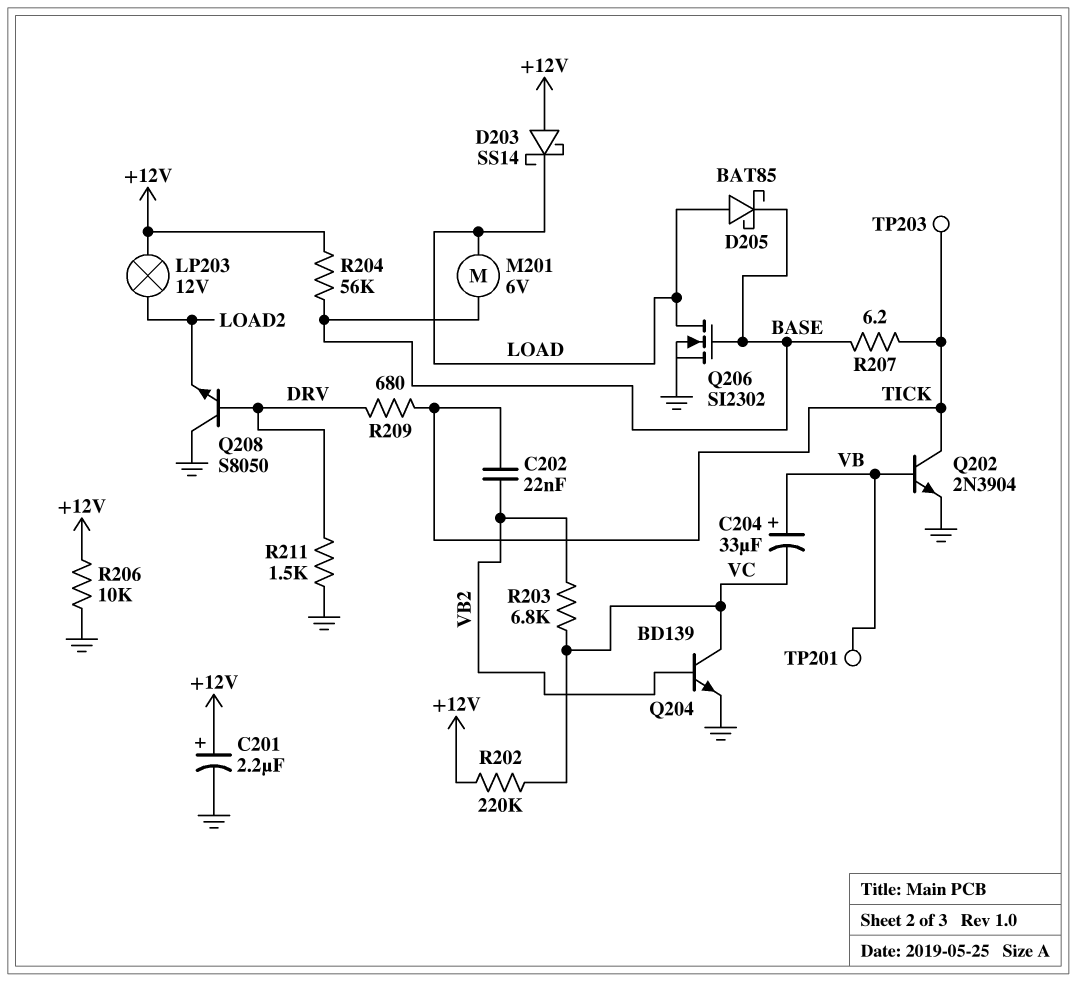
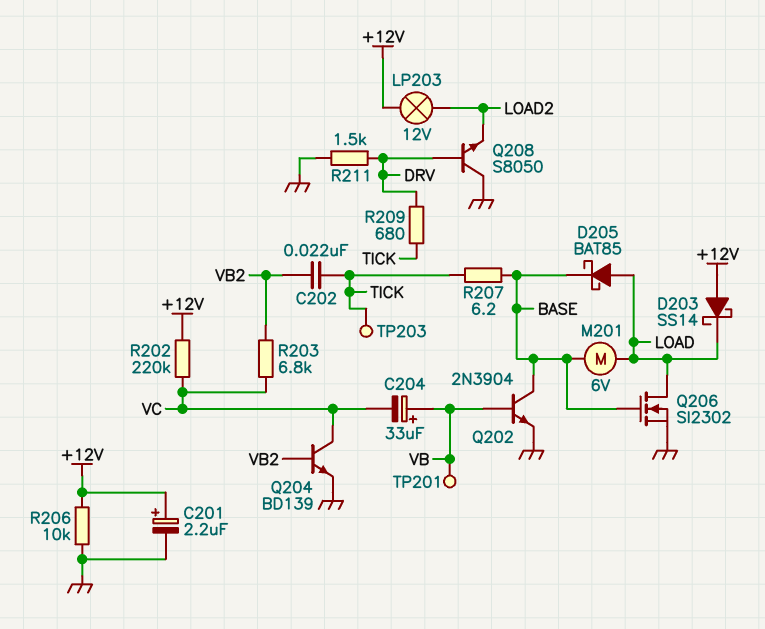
Q202: NPN 2N3904 (B VB, C TICK, E GND) -> NPN 2N3904 (B VB, C BASE, E GND)
R204: 56k (+12V, BASE) -> none

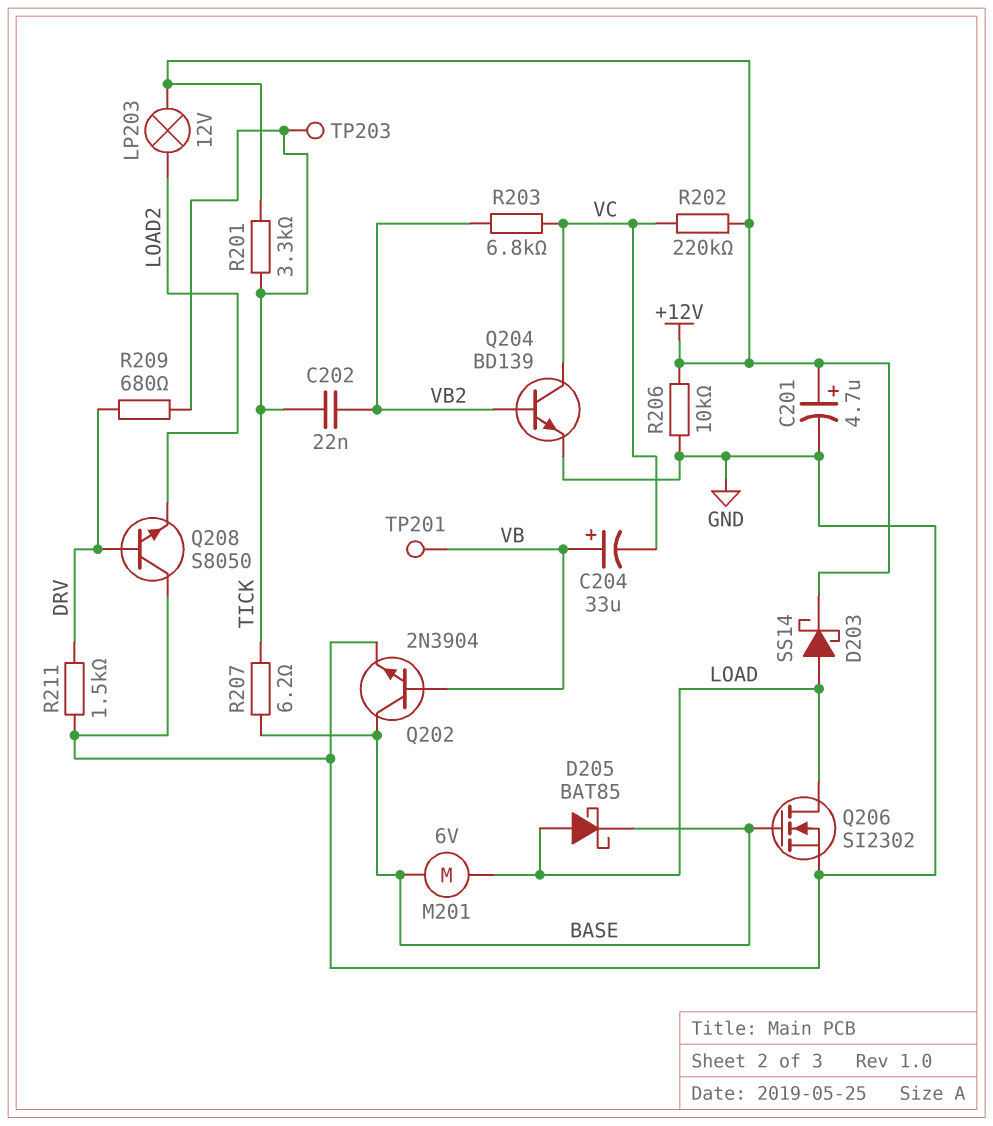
C201: 2.2uF (plus +12V, minus GND) -> 4.7uF (plus +12V, minus GND)
D203: schottky SS14 (A +12V, K LOAD) -> schottky SS14 (A LOAD, K +12V)
R201: none -> 3.3k (+12V, TICK)

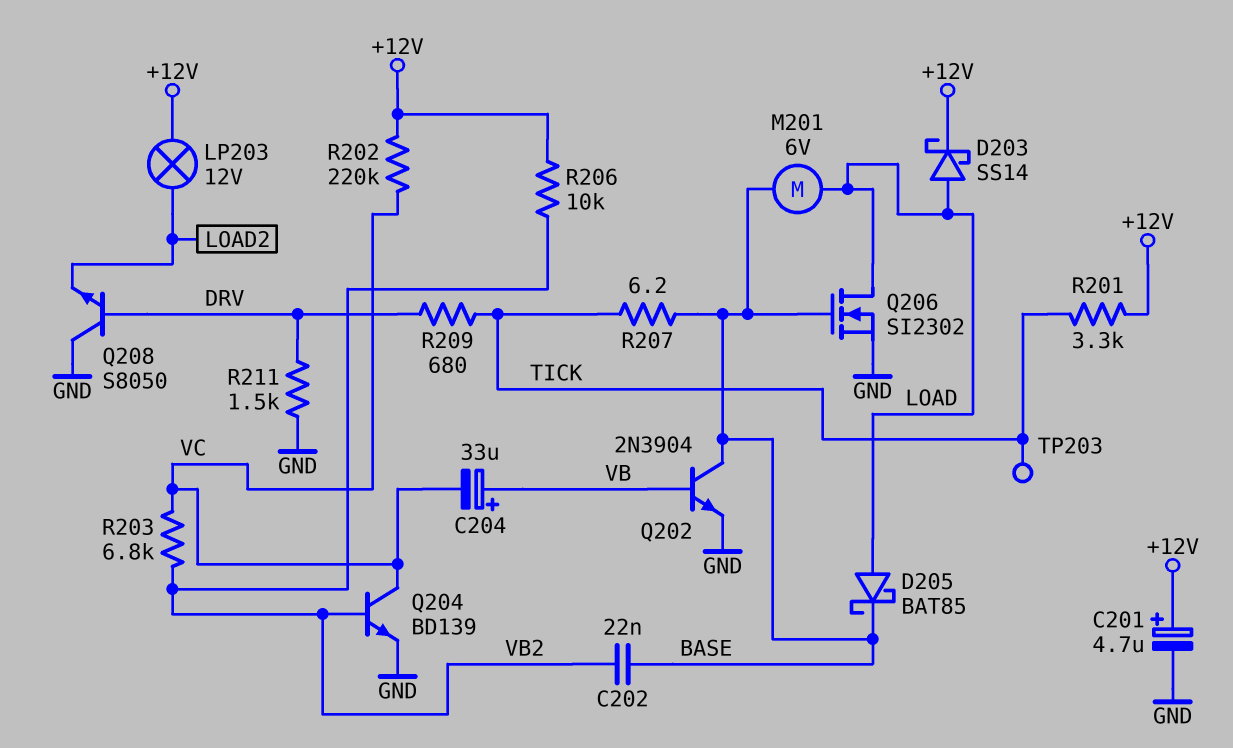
C202: 22nF (TICK, VB2) -> 22nF (BASE, VB2)
R206: 10k (+12V, GND) -> 10k (+12V, VB2)
TP201: test point (VB) -> none

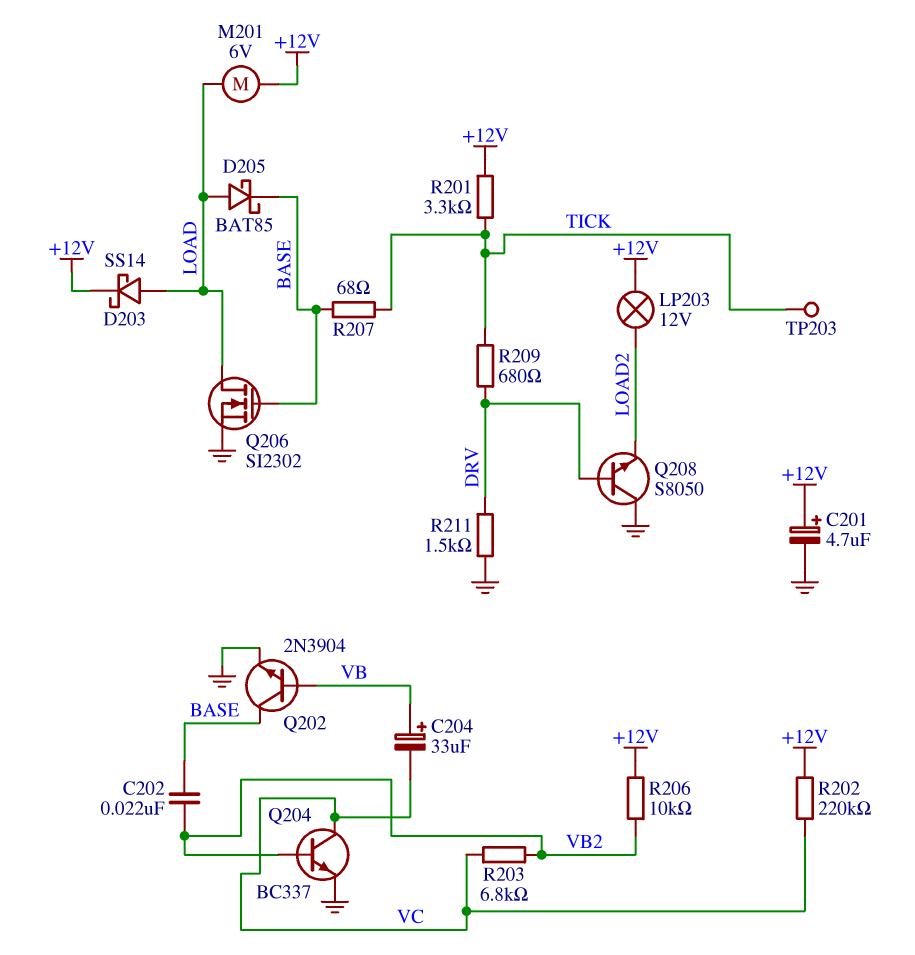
M201: motor 6V (BASE, LOAD) -> motor 6V (+12V, LOAD)
Q204: NPN BD139 (B VB2, C VC, E GND) -> NPN BC337 (B VB2, C VC, E GND)
R207: 6.2 (BASE, TICK) -> 68 (BASE, TICK)

